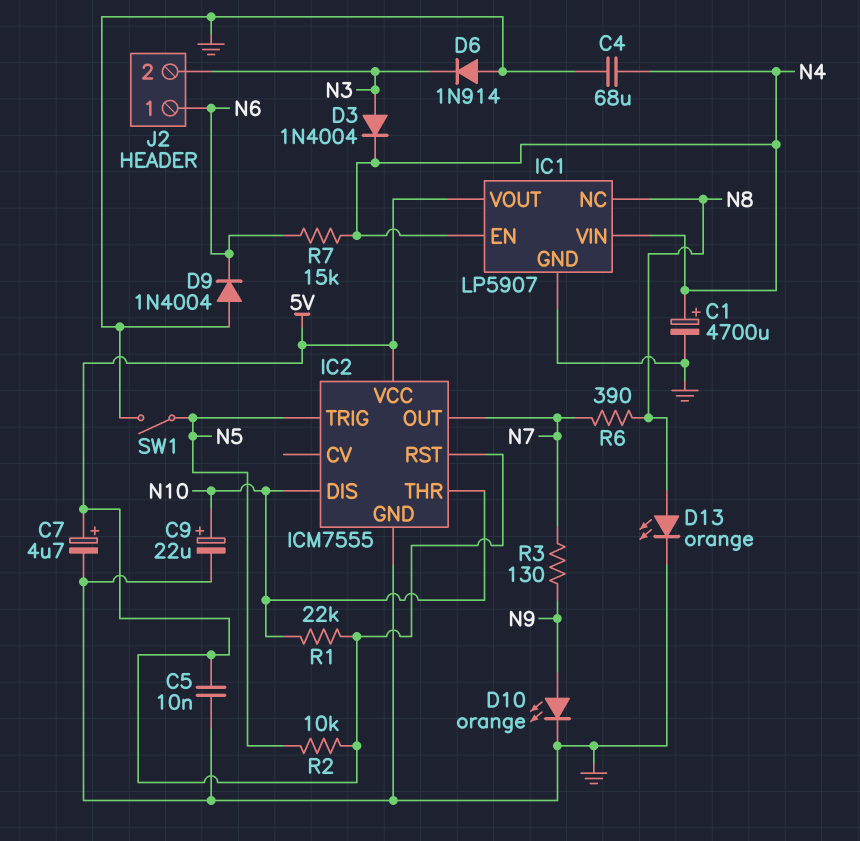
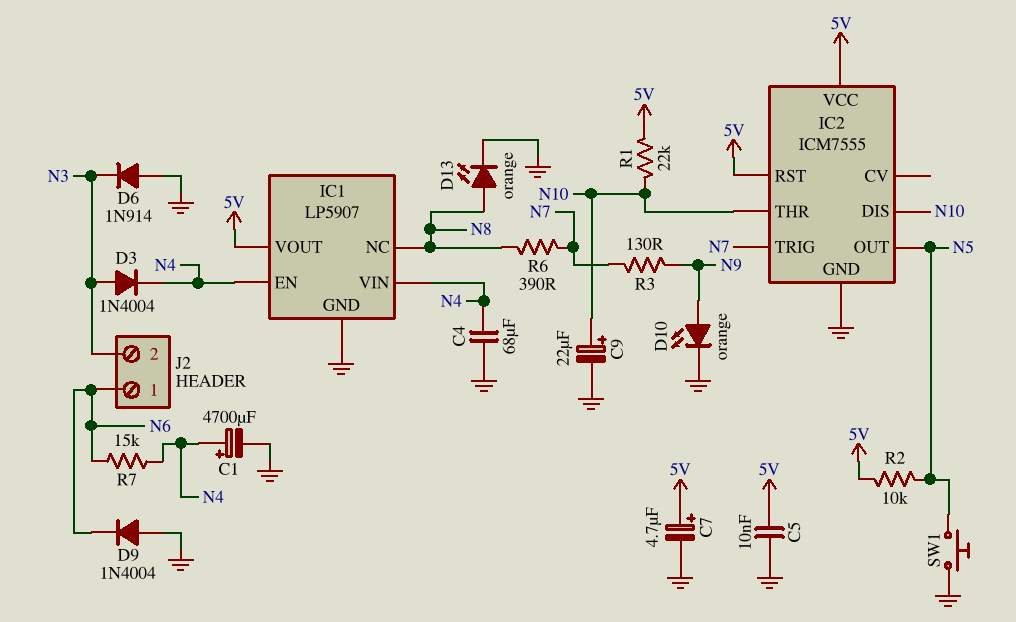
IC2 pin OUT: N7 -> N5
IC2 pin TRIG: N5 -> N7
SW1: switch (GND, N5) -> button (GND, N5)

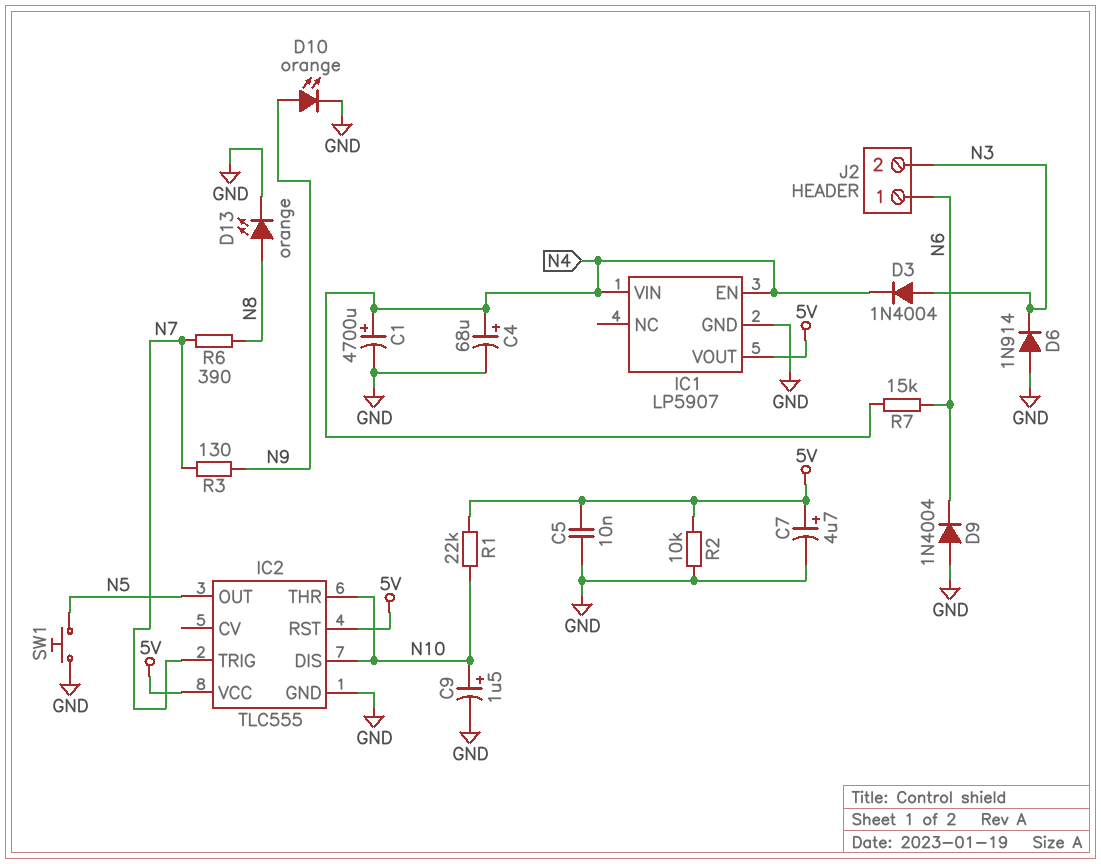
C4: 68uF (GND, N4) -> 68uF (plus N4, minus GND)
C9: 22uF (plus N10, minus GND) -> 1.5uF (plus N10, minus GND)
IC1 pin NC: N8 -> none
IC2: ICM7555 -> TLC555
R2: 10k (5V, N5) -> 10k (5V, GND)

